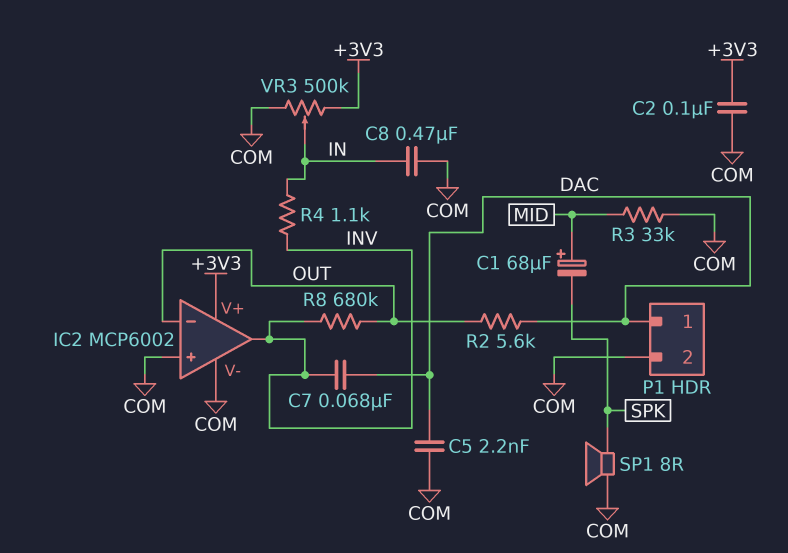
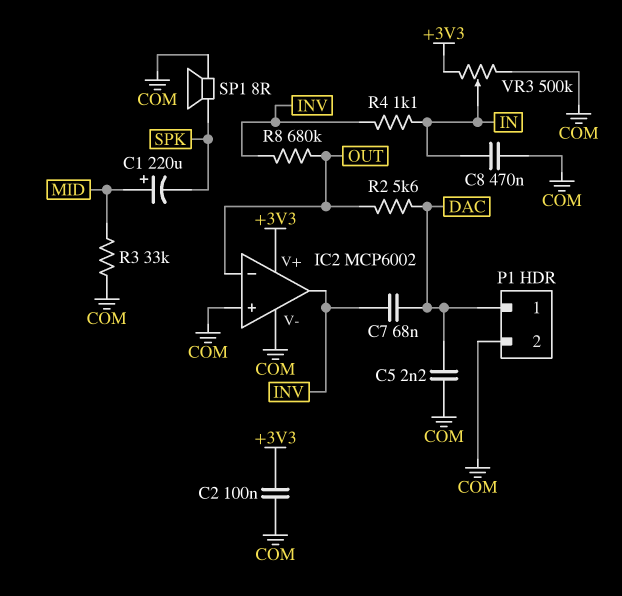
C1: 68uF (plus MID, minus SPK) -> 220uF (plus MID, minus SPK)

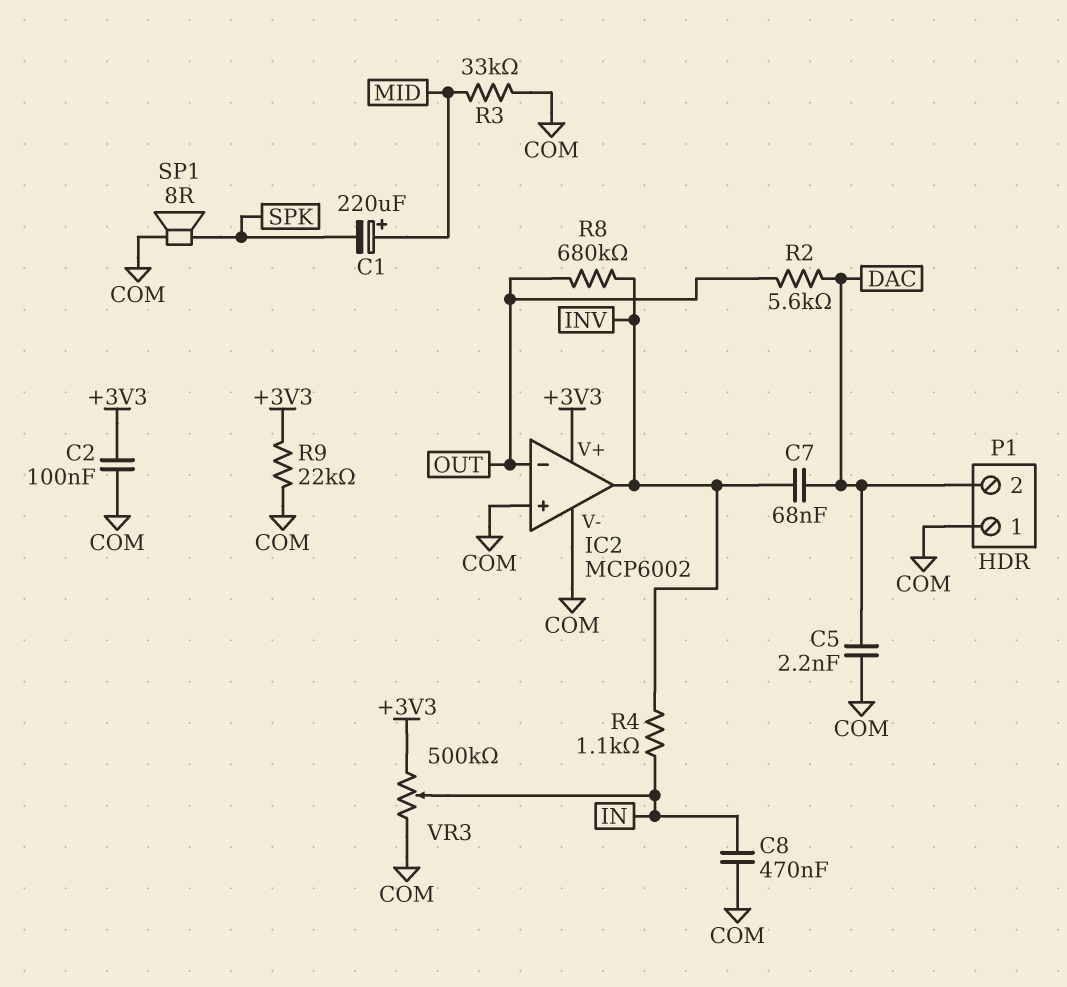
P1 pin 1: DAC -> COM
P1 pin 2: COM -> DAC
R9: none -> 22k (+3V3, COM)

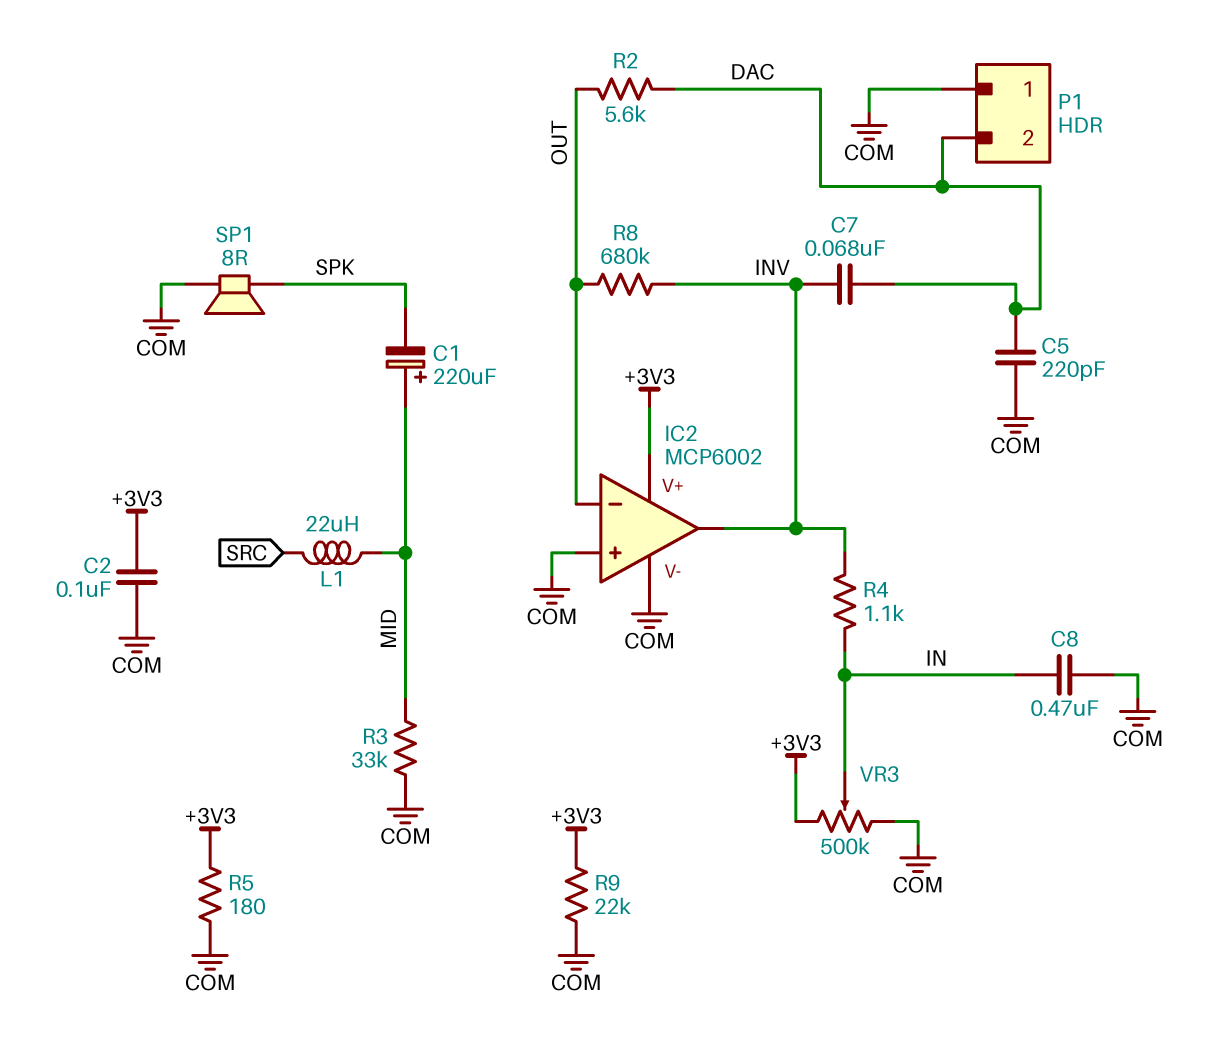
C5: 2.2nF (COM, DAC) -> 220pF (COM, DAC)
L1: none -> 22uH (MID, SRC)
R5: none -> 180 (+3V3, COM)

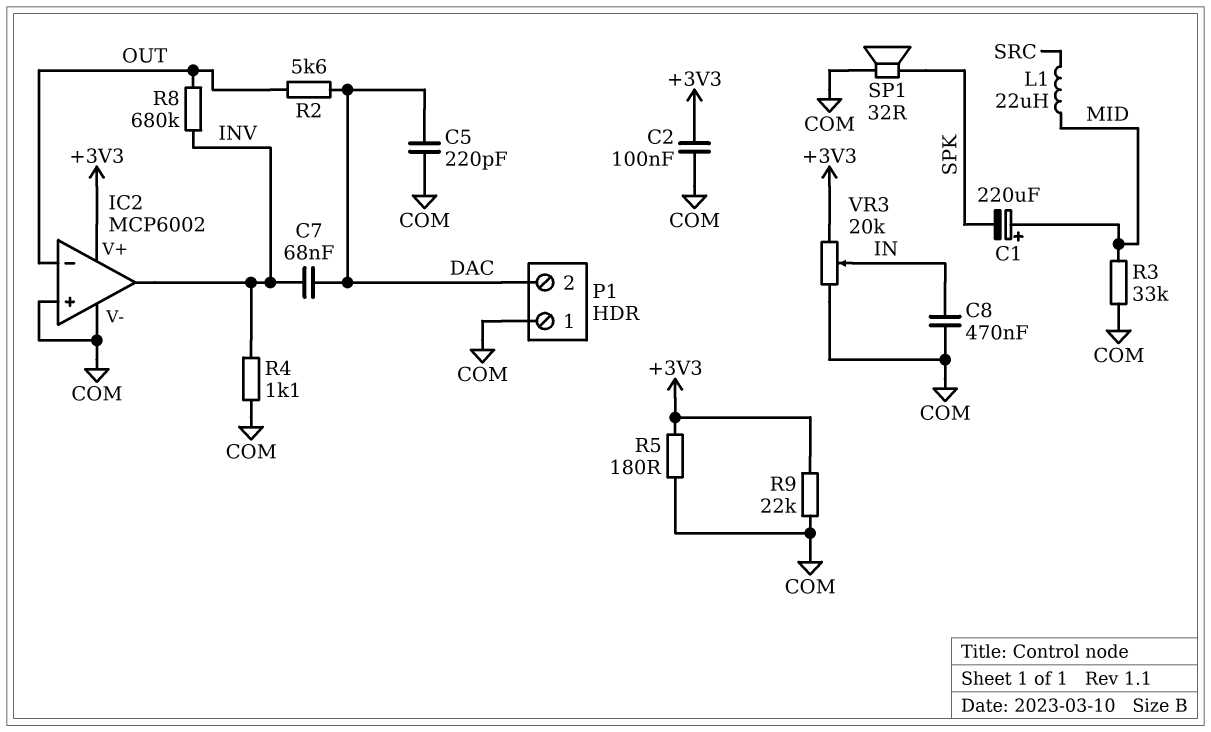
R4: 1.1k (IN, INV) -> 1.1k (COM, INV)
SP1: speaker 8R (COM, SPK) -> speaker 32R (COM, SPK)
VR3: 500k (+3V3, COM, wiper IN) -> 20k (+3V3, COM, wiper IN)

